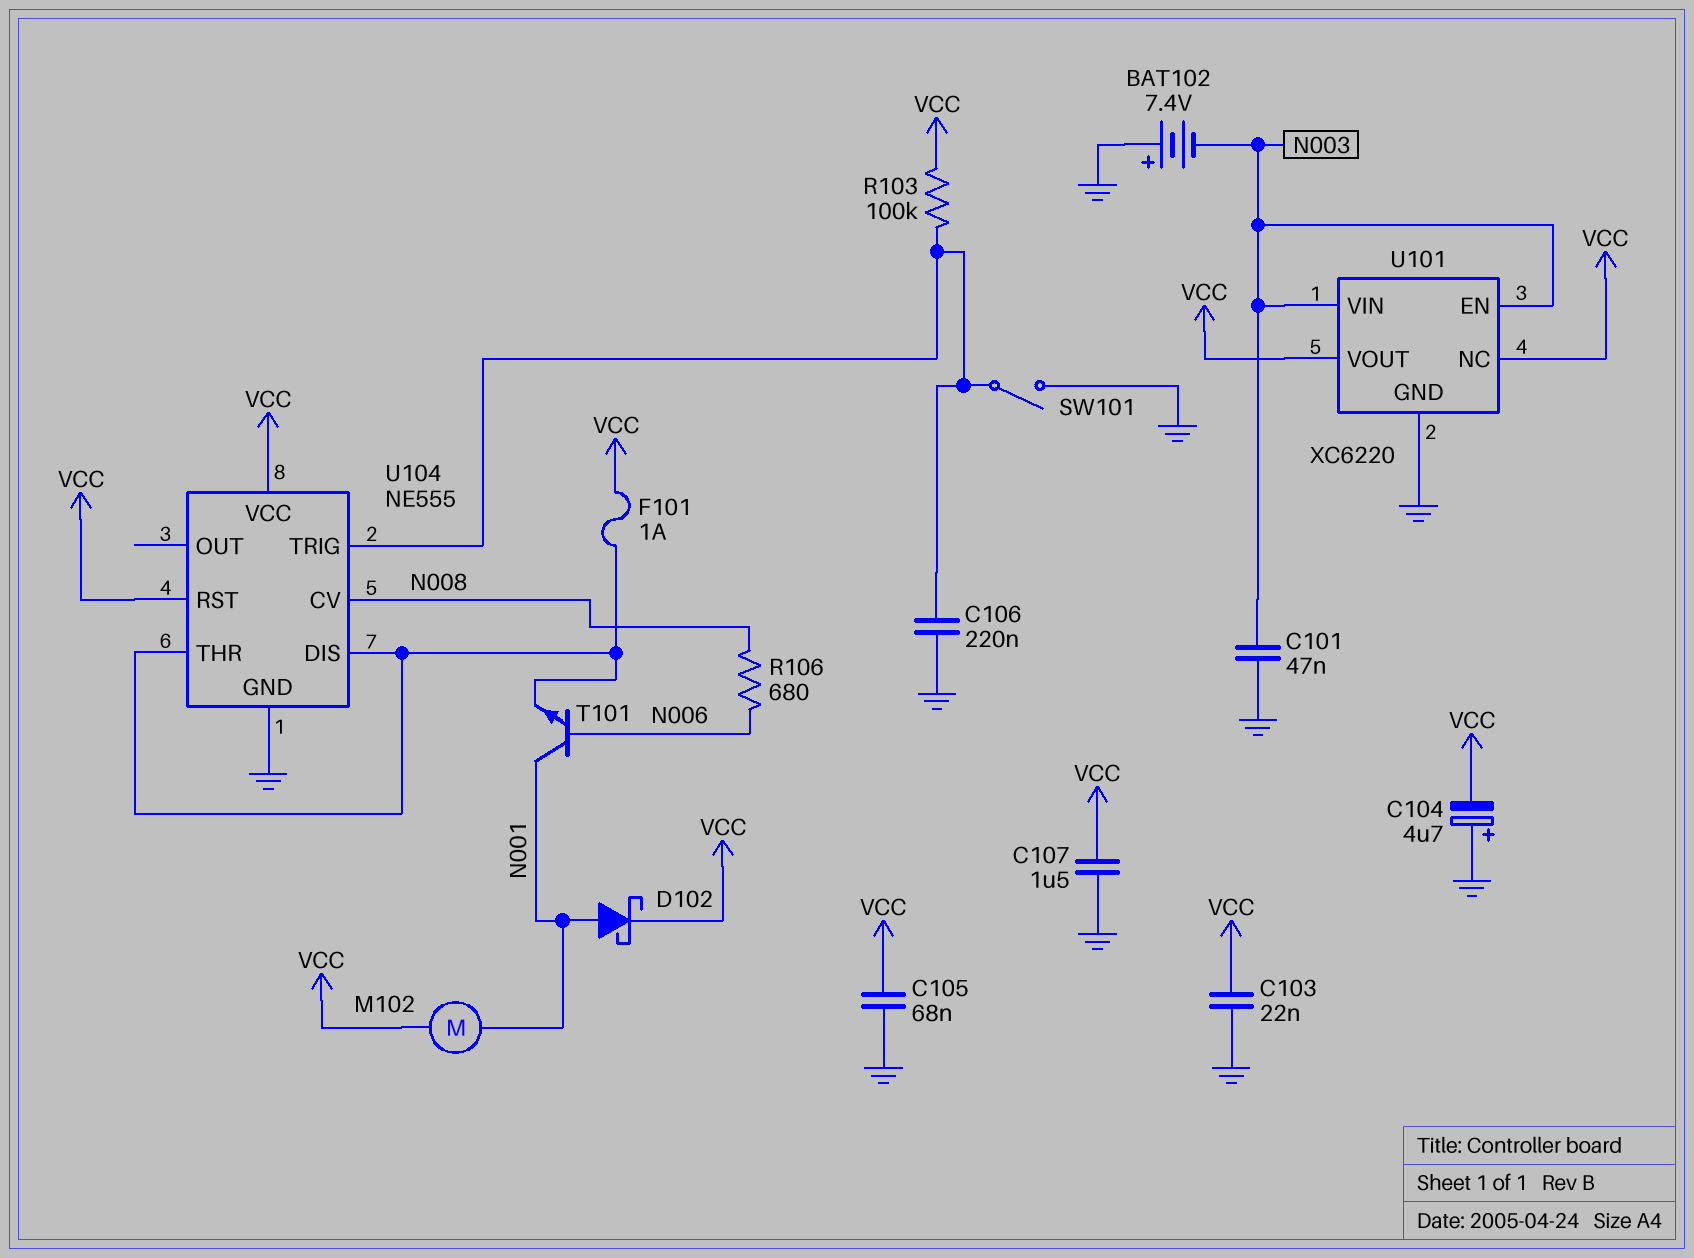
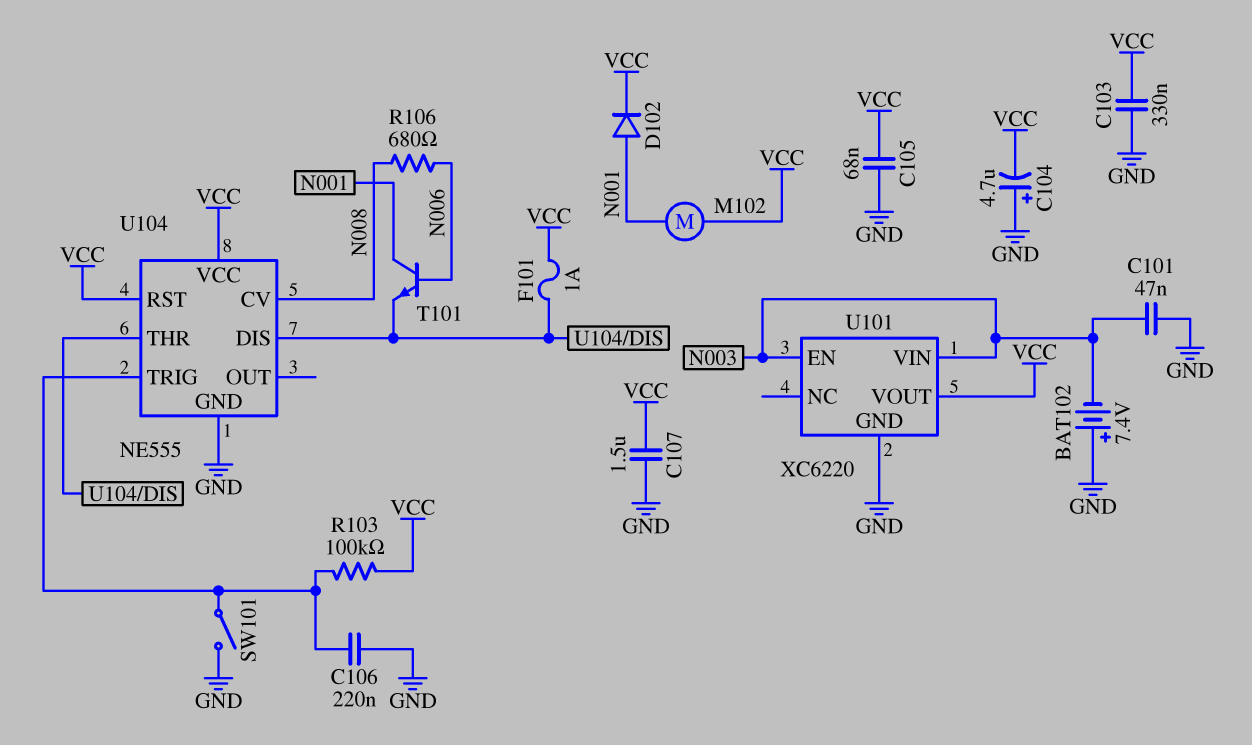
C103: 22nF (GND, VCC) -> 330nF (GND, VCC)
D102: schottky (A N001, K VCC) -> diode (A N001, K VCC)
U101 pin NC: VCC -> none

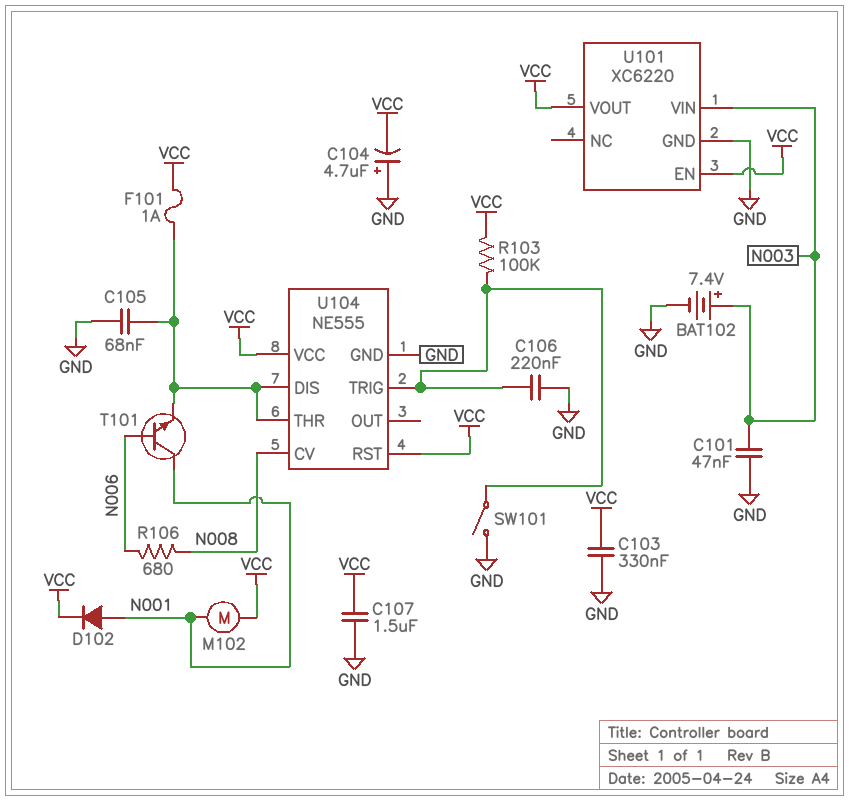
BAT102: 7.4V (plus GND, minus N003) -> 7.4V (plus N003, minus GND)
C105: 68nF (GND, VCC) -> 68nF (GND, U104/DIS)
U101 pin EN: N003 -> VCC

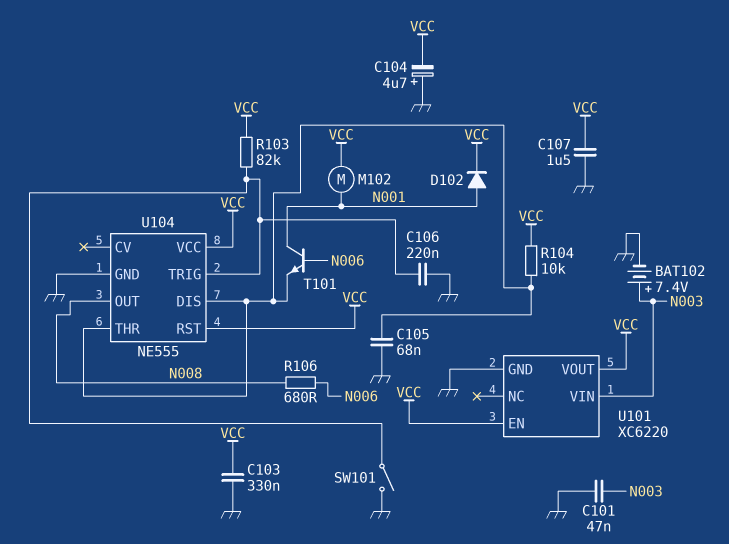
F101: 1A (U104/DIS, VCC) -> none
R103: 100k (U104/TRIG, VCC) -> 82k (U104/TRIG, VCC)
R104: none -> 10k (U104/DIS, VCC)
U104 pin CV: N008 -> none
U104 pin OUT: none -> N008

